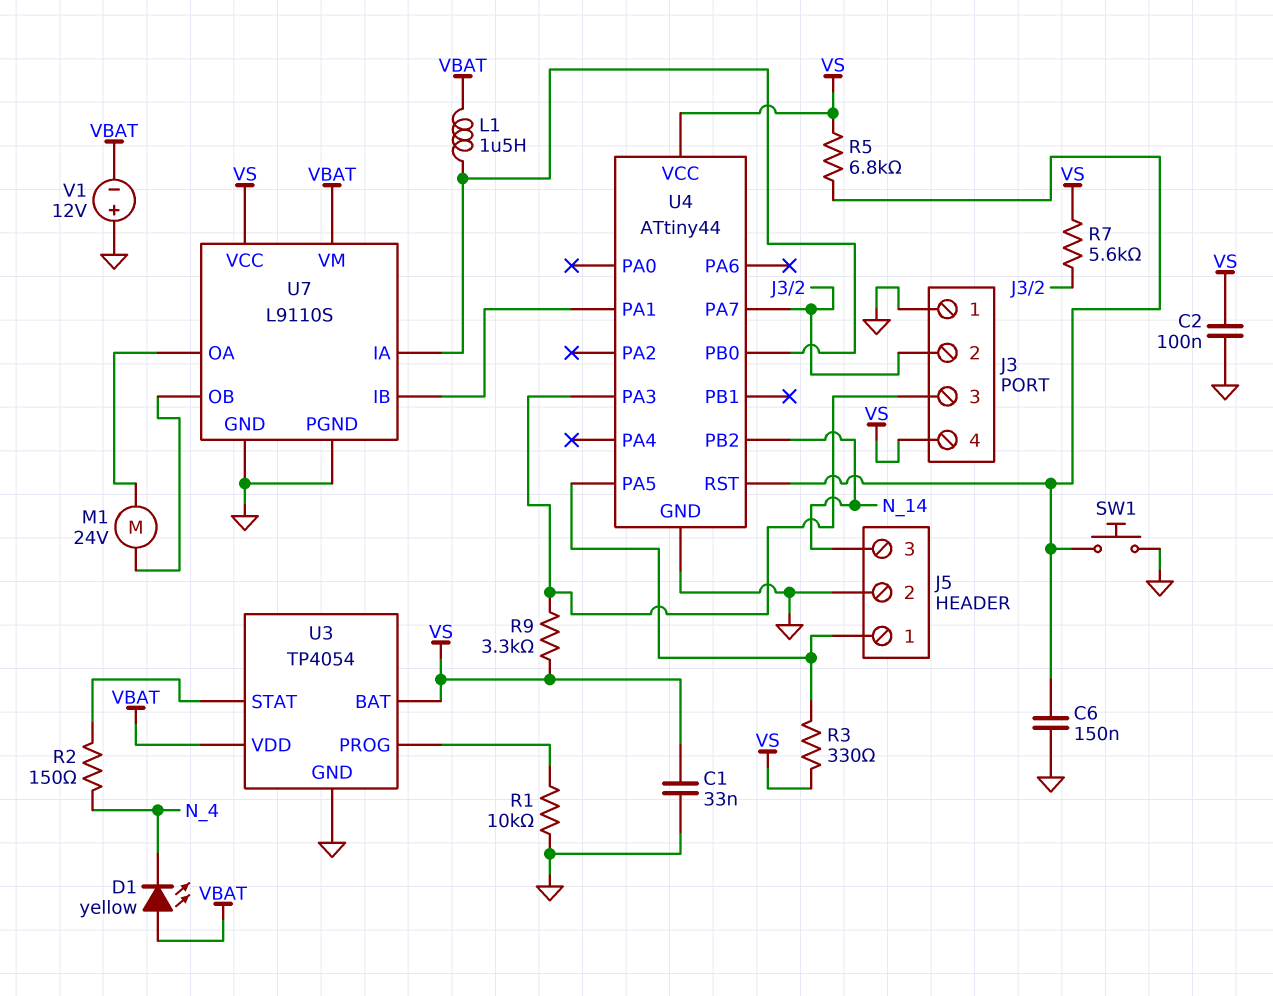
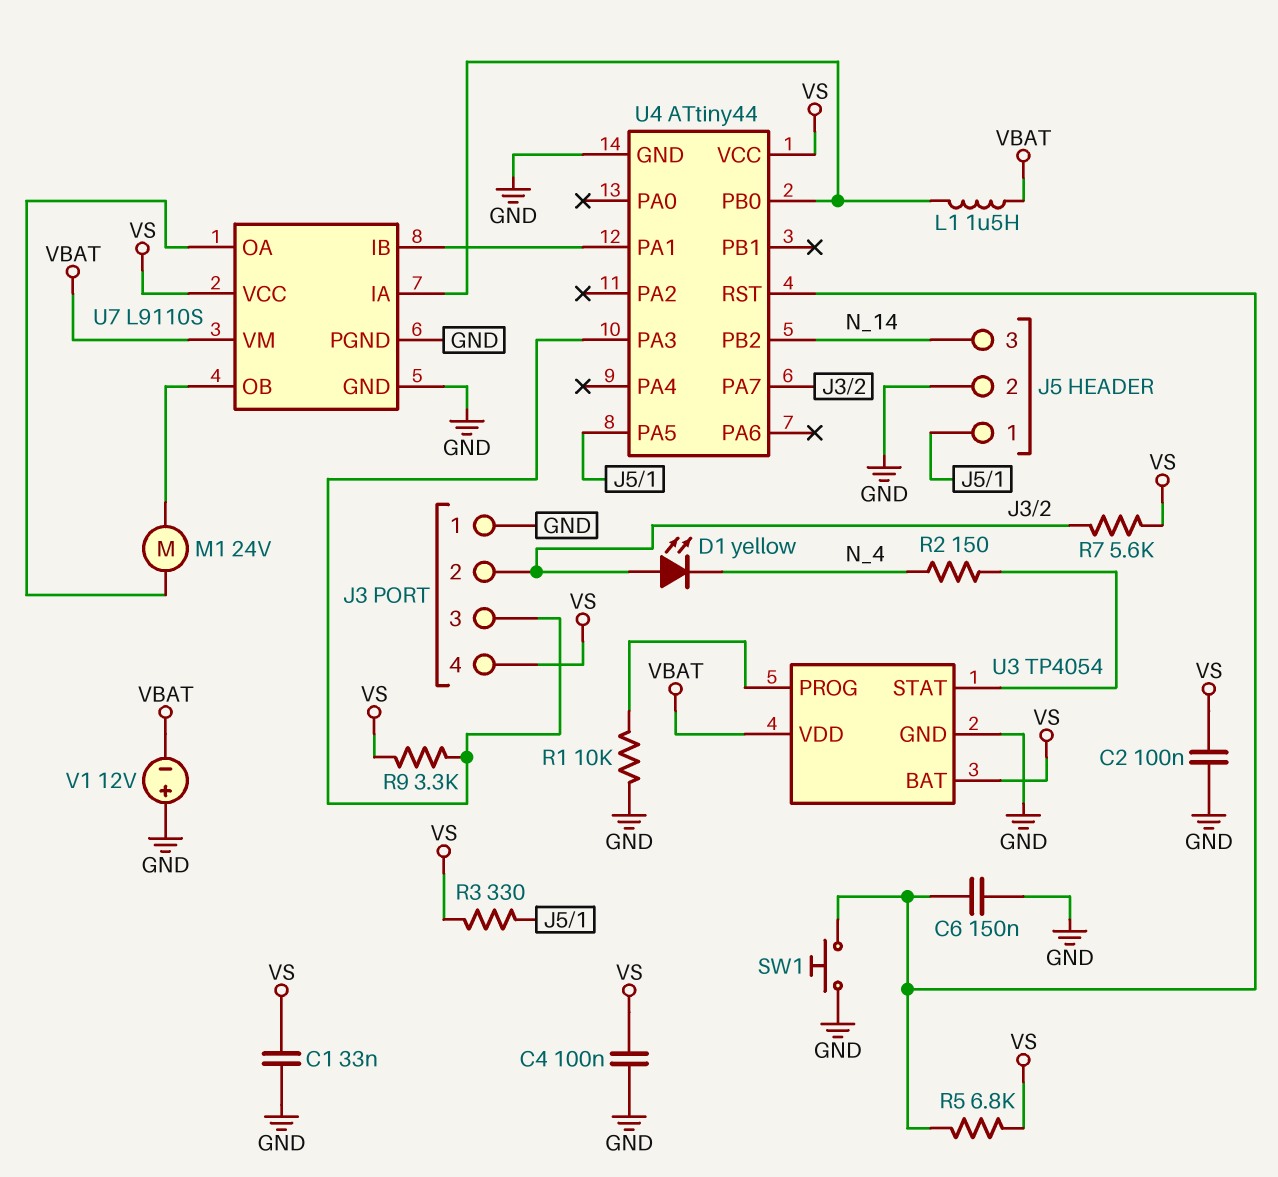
C4: none -> 100nF (GND, VS)
D1: LED yellow (A VBAT, K N_4) -> LED yellow (A J3/2, K N_4)

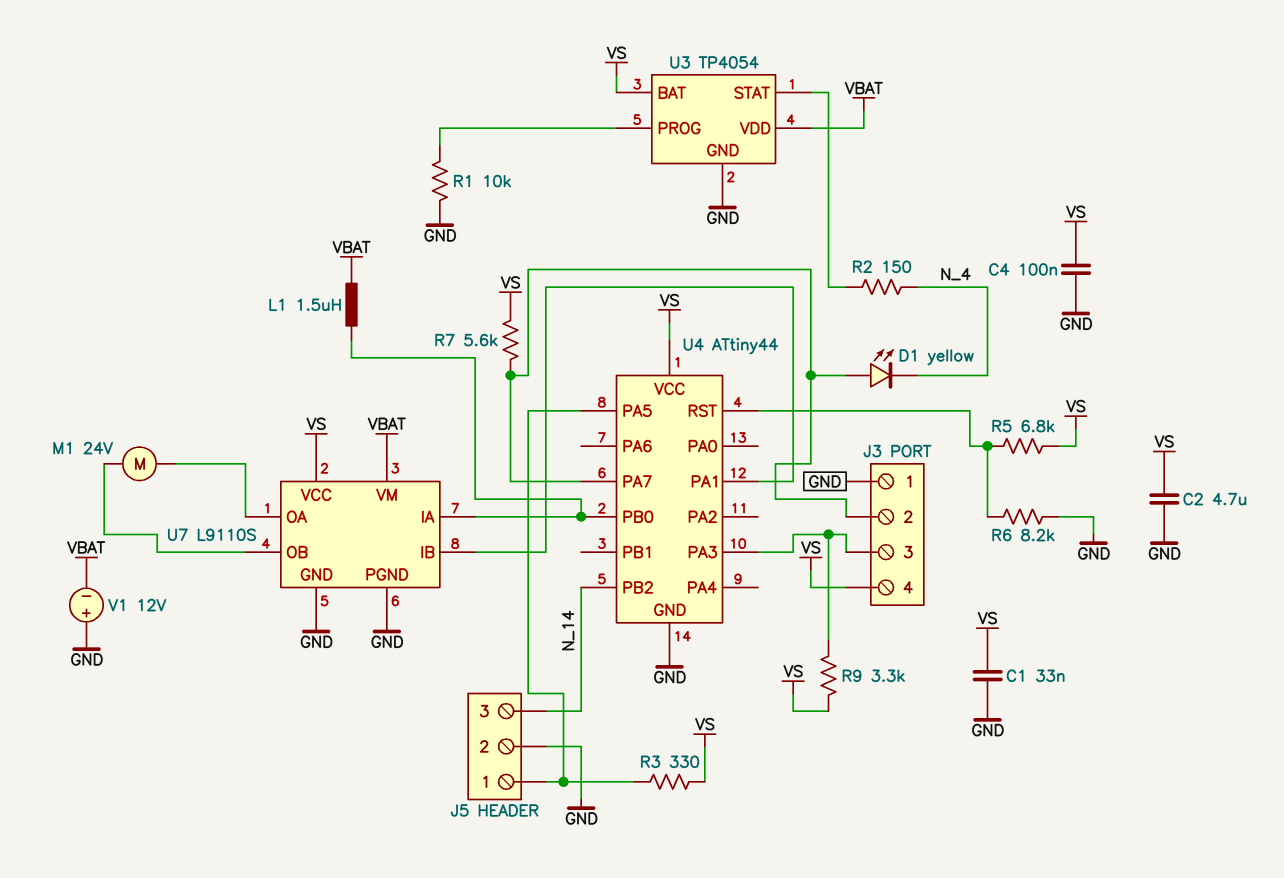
C2: 100nF (GND, VS) -> 4.7uF (GND, VS)
C6: 150nF (GND, U4/RST) -> none
R6: none -> 8.2k (GND, U4/RST)
SW1: button (GND, U4/RST) -> none

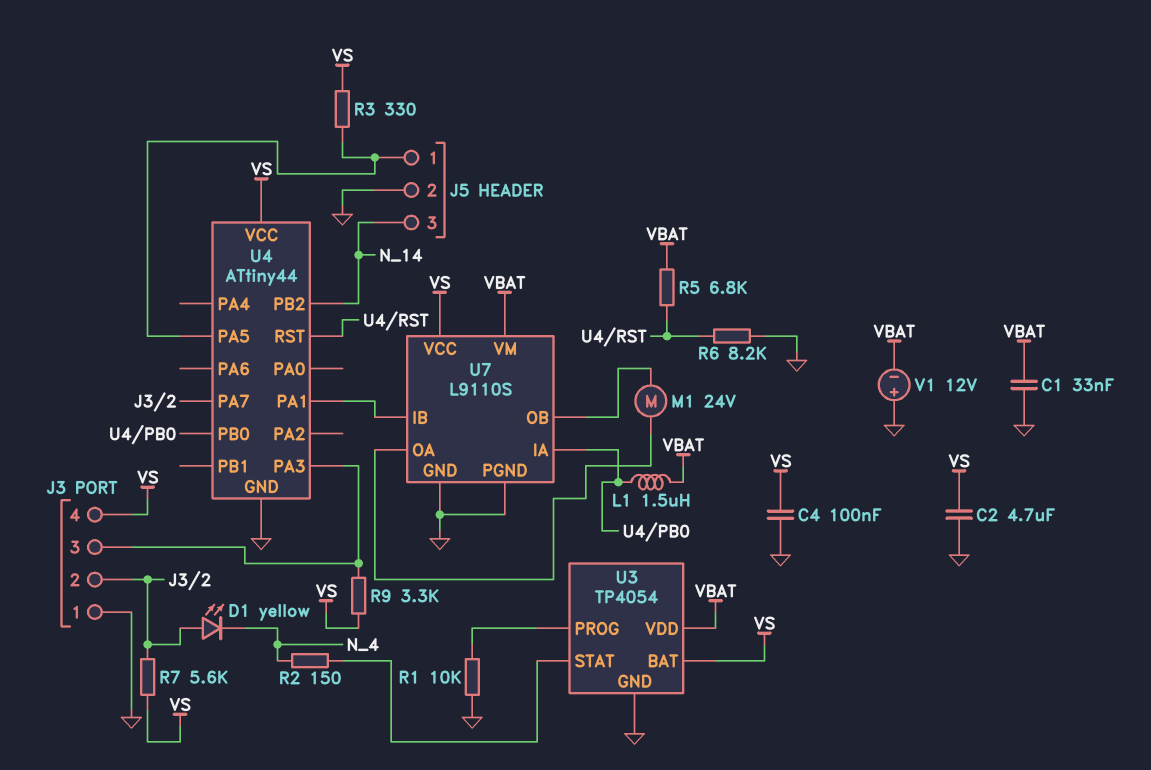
C1: 33nF (GND, VS) -> 33nF (GND, VBAT)
R5: 6.8k (U4/RST, VS) -> 6.8k (U4/RST, VBAT)

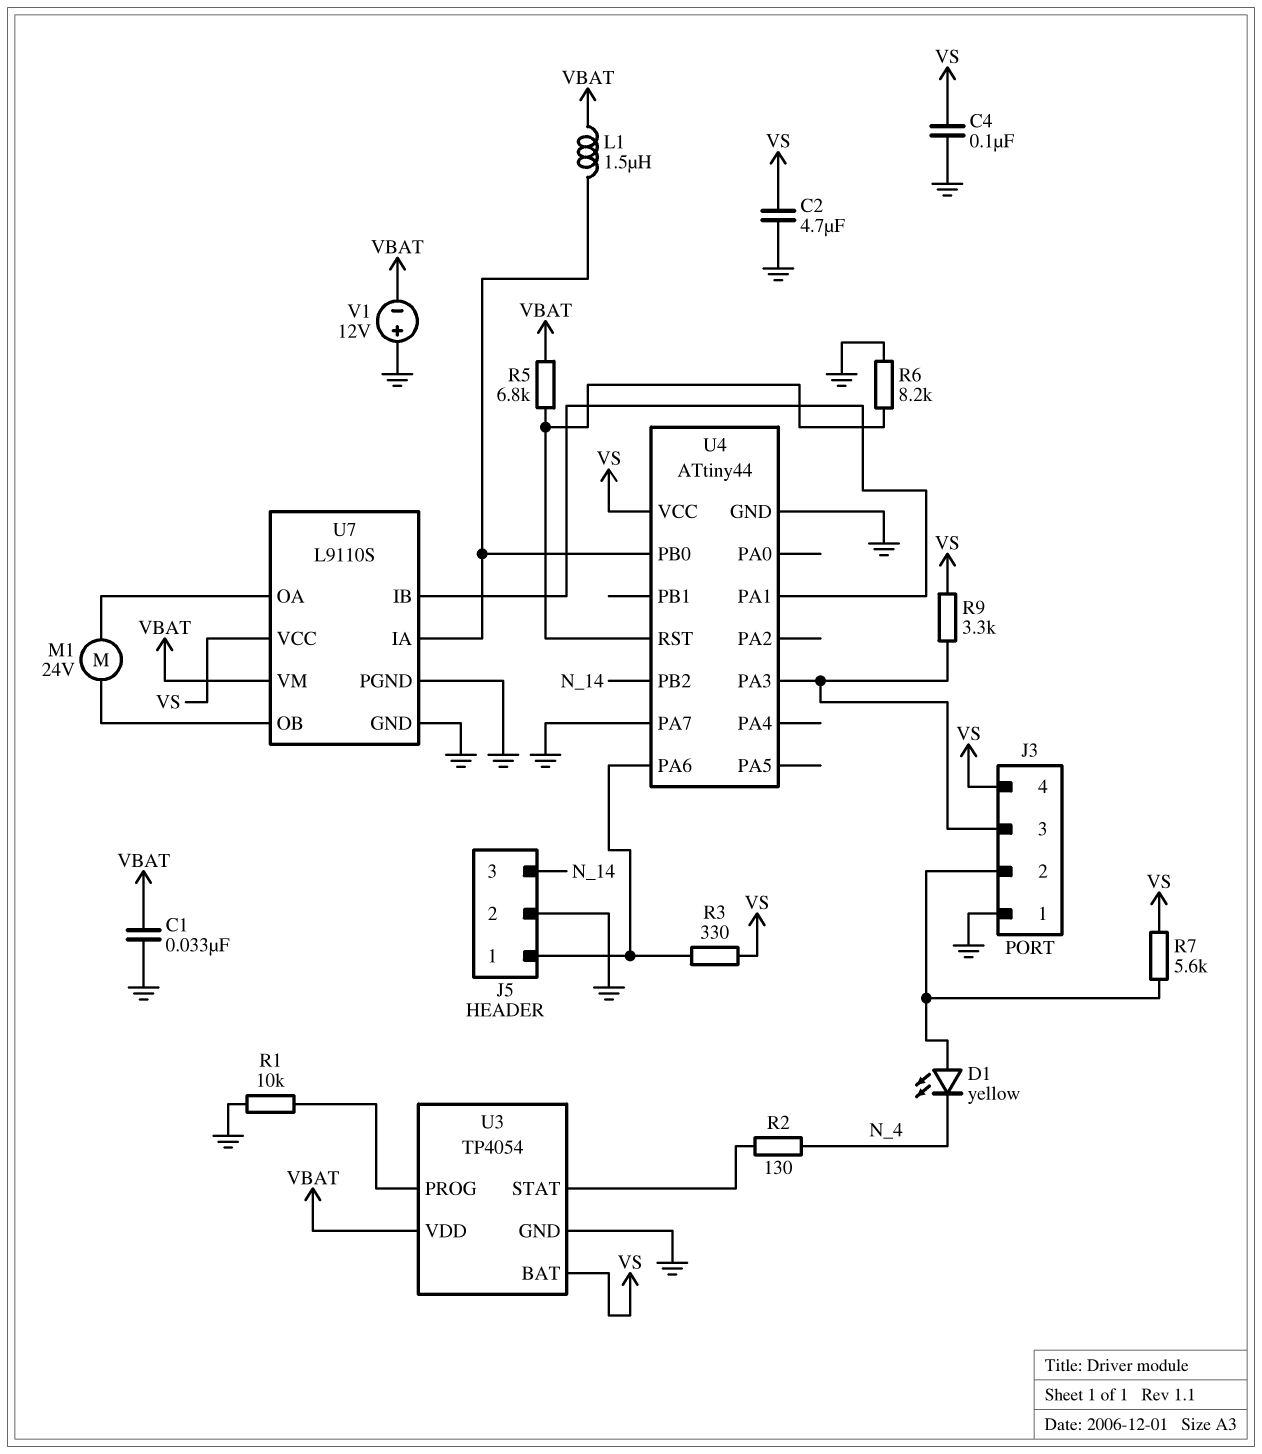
R2: 150 (N_4, U3/STAT) -> 130 (N_4, U3/STAT)
U4 pin PA5: J5/1 -> none
U4 pin PA6: none -> J5/1
U4 pin PA7: J3/2 -> GND

